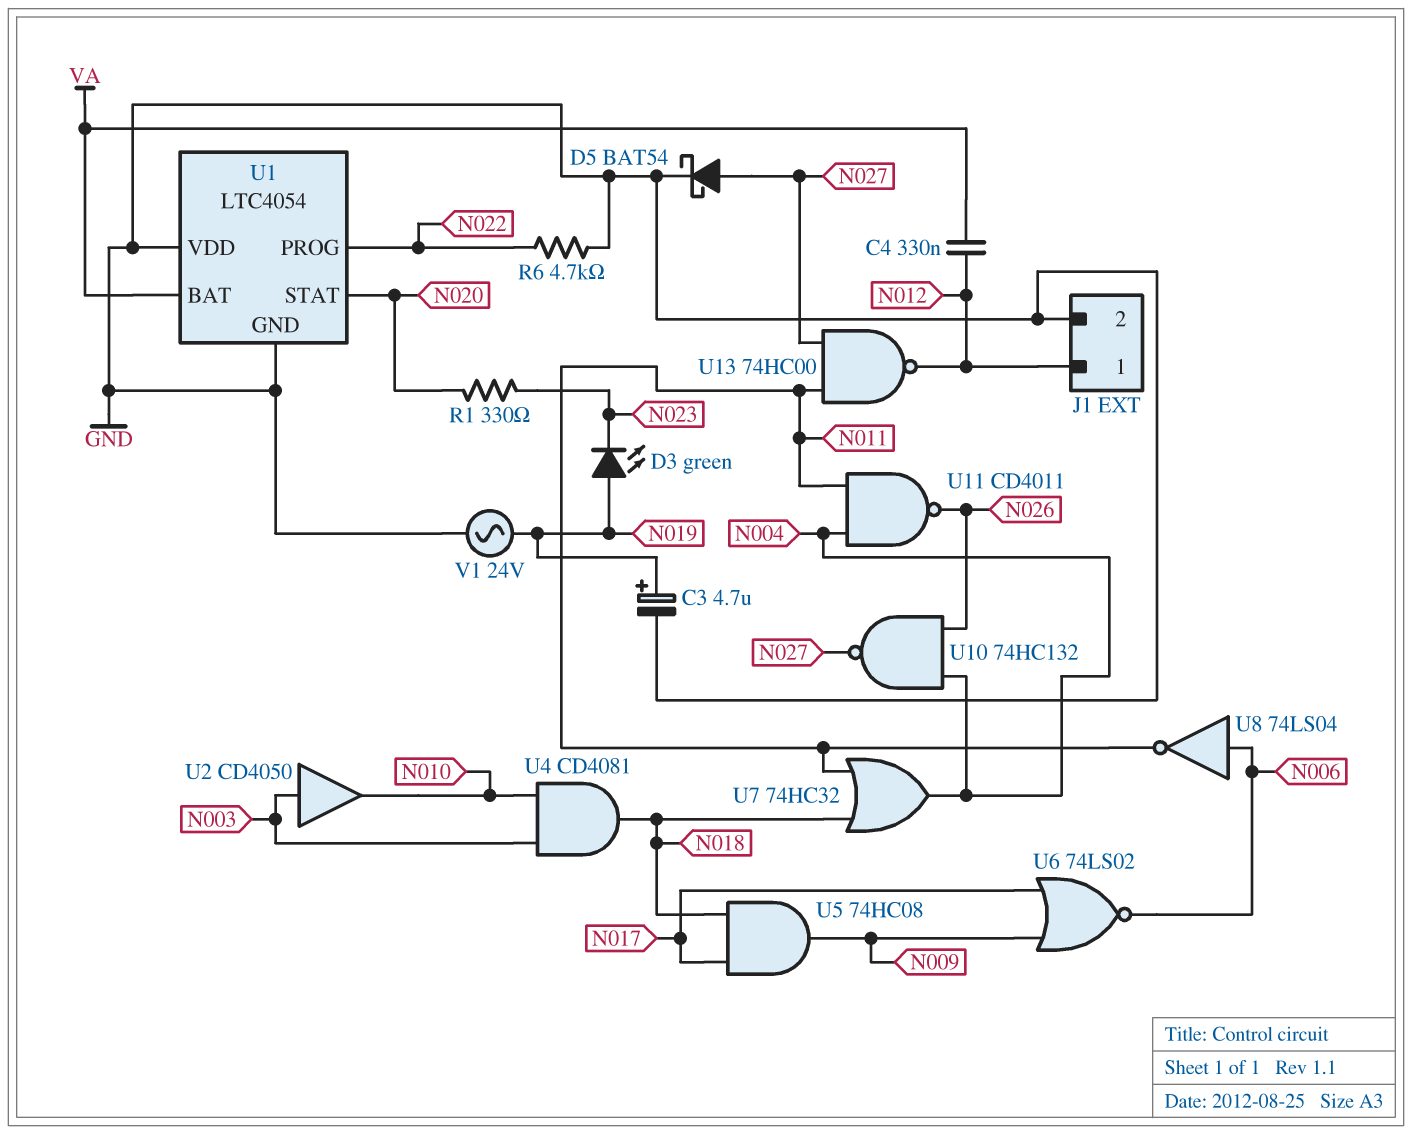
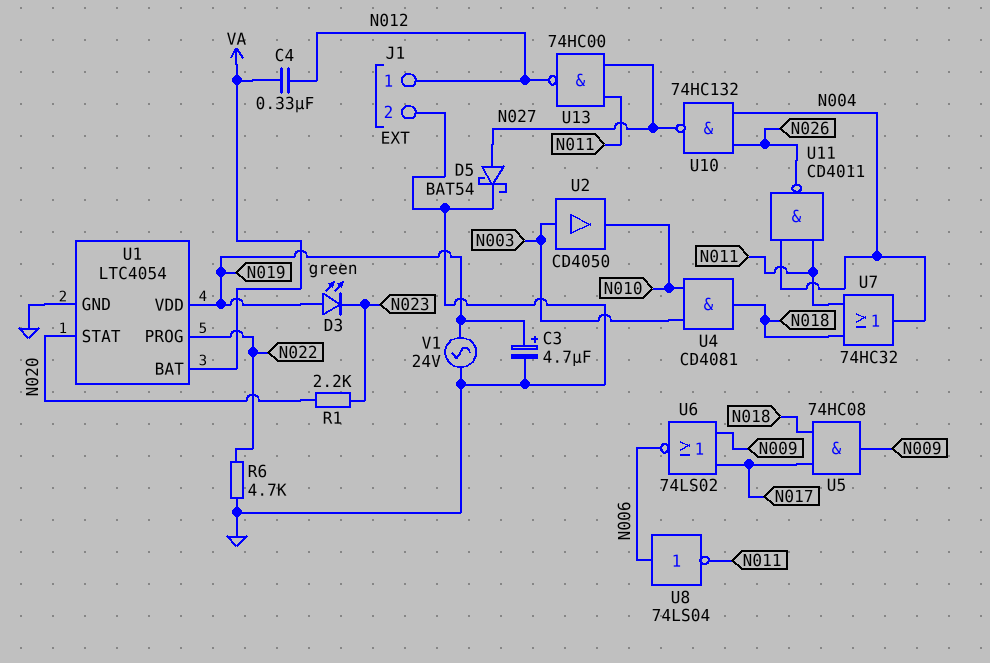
R1: 330 (N020, N023) -> 2.2k (N020, N023)
U1 pin VDD: GND -> N019

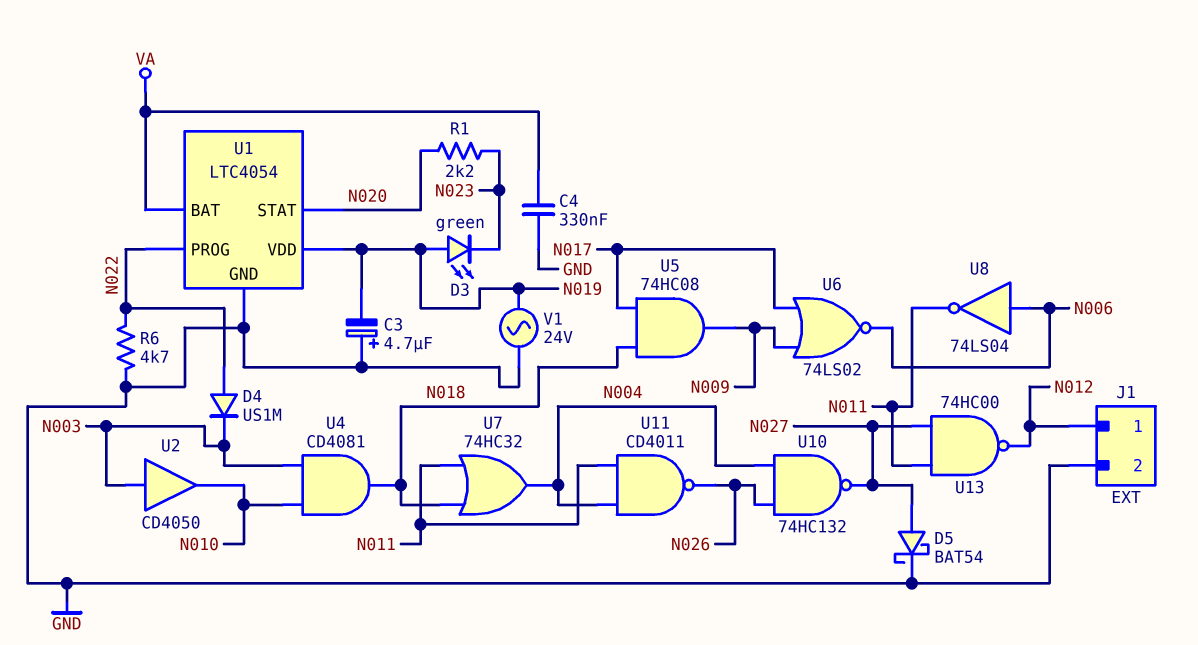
C3: 4.7uF (plus N019, minus GND) -> 4.7uF (plus GND, minus N019)
C4: 330nF (N012, VA) -> 330nF (GND, VA)
D4: none -> diode US1M (A N022, K N003)

